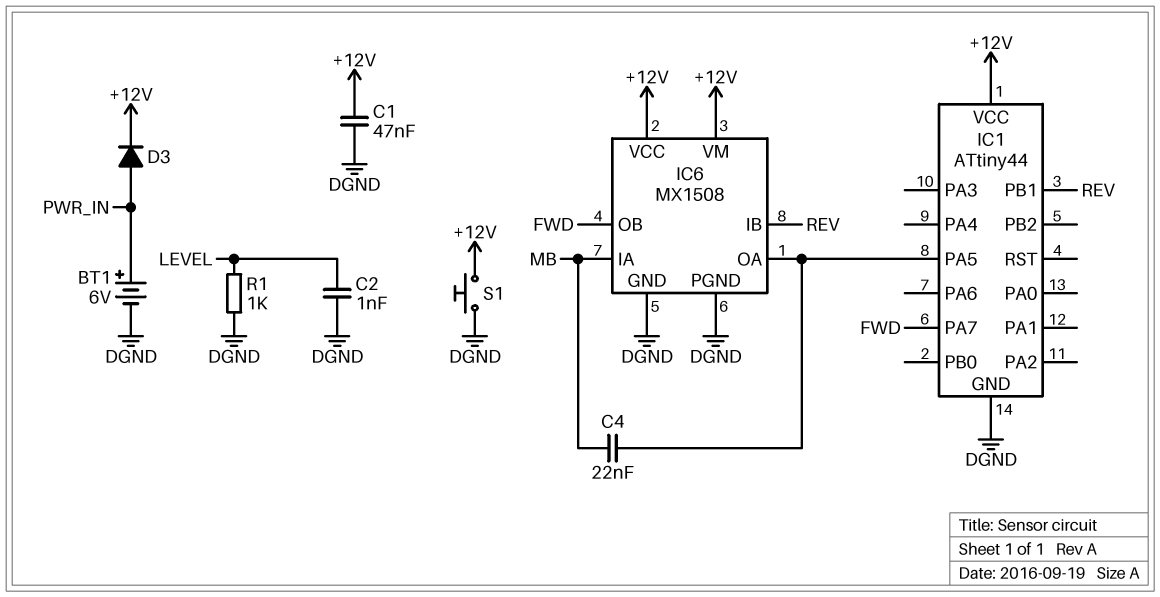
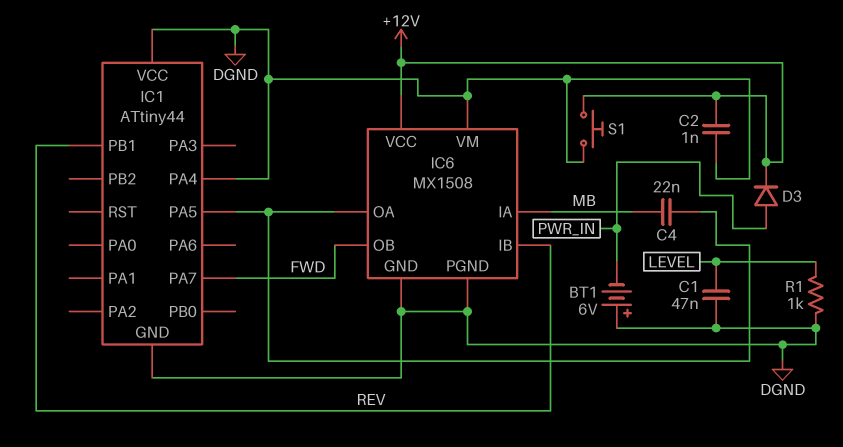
BT1: 6V (plus PWR_IN, minus DGND) -> 6V (plus DGND, minus PWR_IN)
C1: 47nF (+12V, DGND) -> 47nF (DGND, LEVEL)
C2: 1nF (DGND, LEVEL) -> 1nF (+12V, DGND)
IC1 pin PA4: none -> DGND
IC1 pin VCC: +12V -> DGND
IC6 pin VM: +12V -> DGND

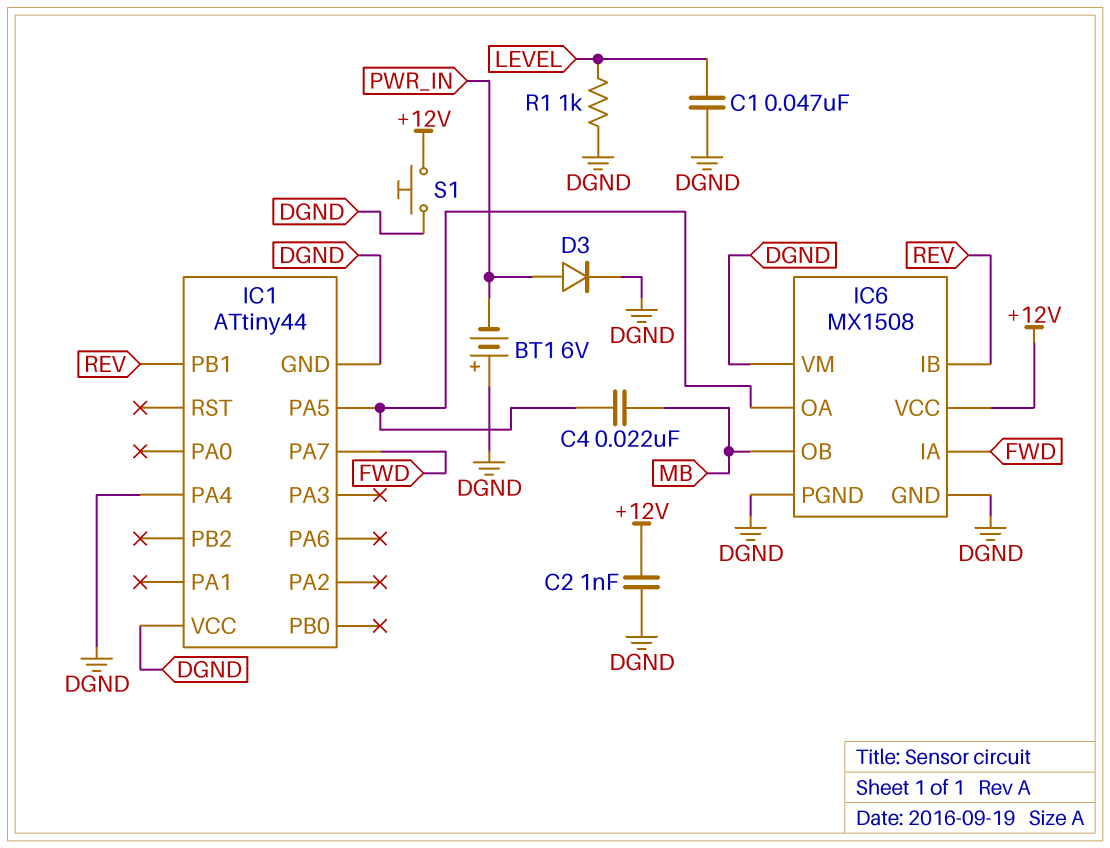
D3: diode (A PWR_IN, K +12V) -> diode (A PWR_IN, K DGND)
IC6 pin IA: MB -> FWD
IC6 pin OB: FWD -> MB

